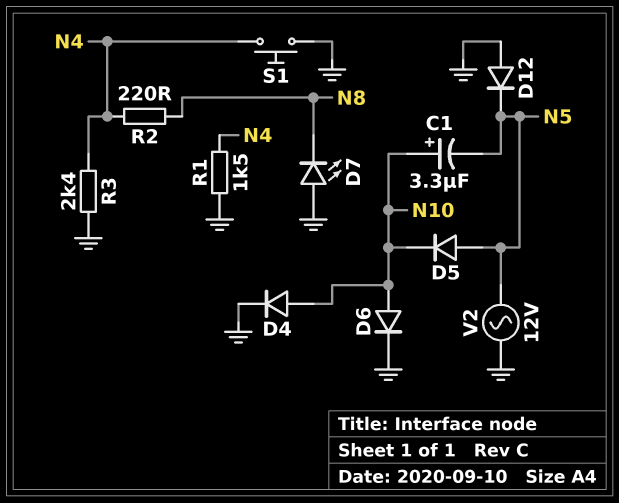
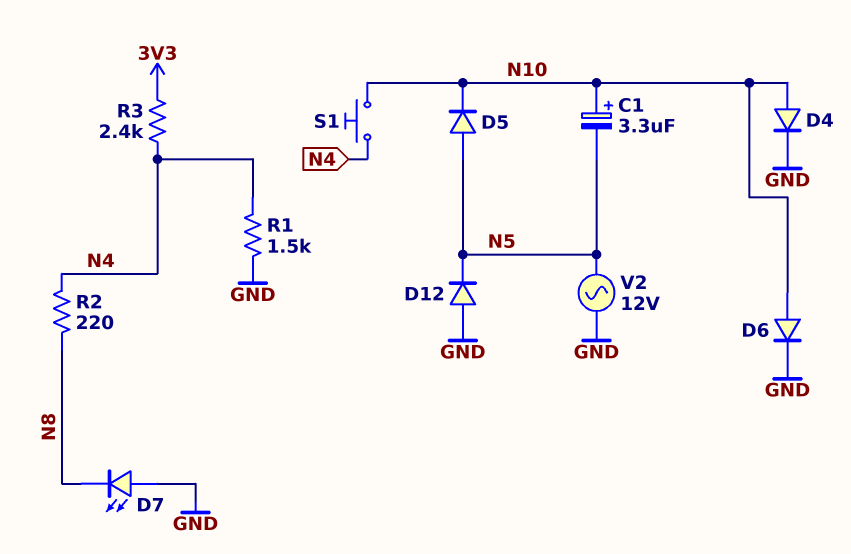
R3: 2.4k (GND, N4) -> 2.4k (3V3, N4)
S1: button (GND, N4) -> button (N4, N10)

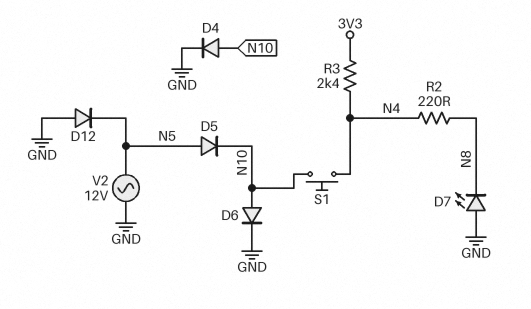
C1: 3.3uF (plus N10, minus N5) -> none
R1: 1.5k (GND, N4) -> none

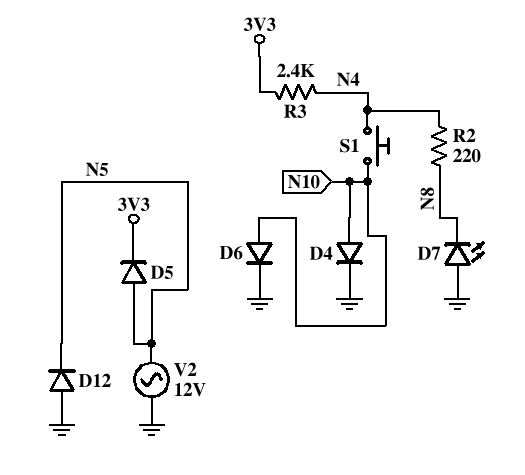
D5: diode (A N5, K N10) -> diode (A N5, K 3V3)

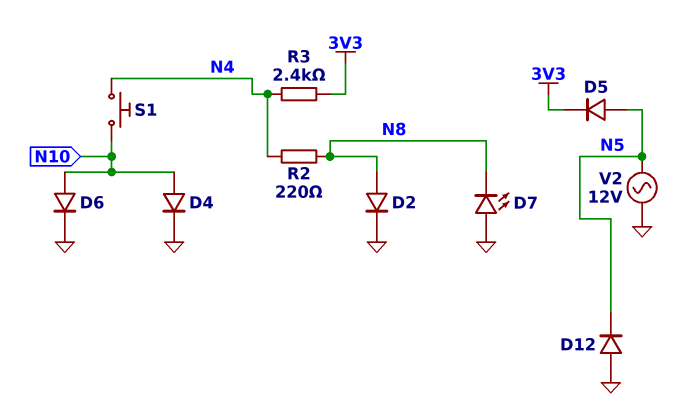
D2: none -> diode (A N8, K GND)

